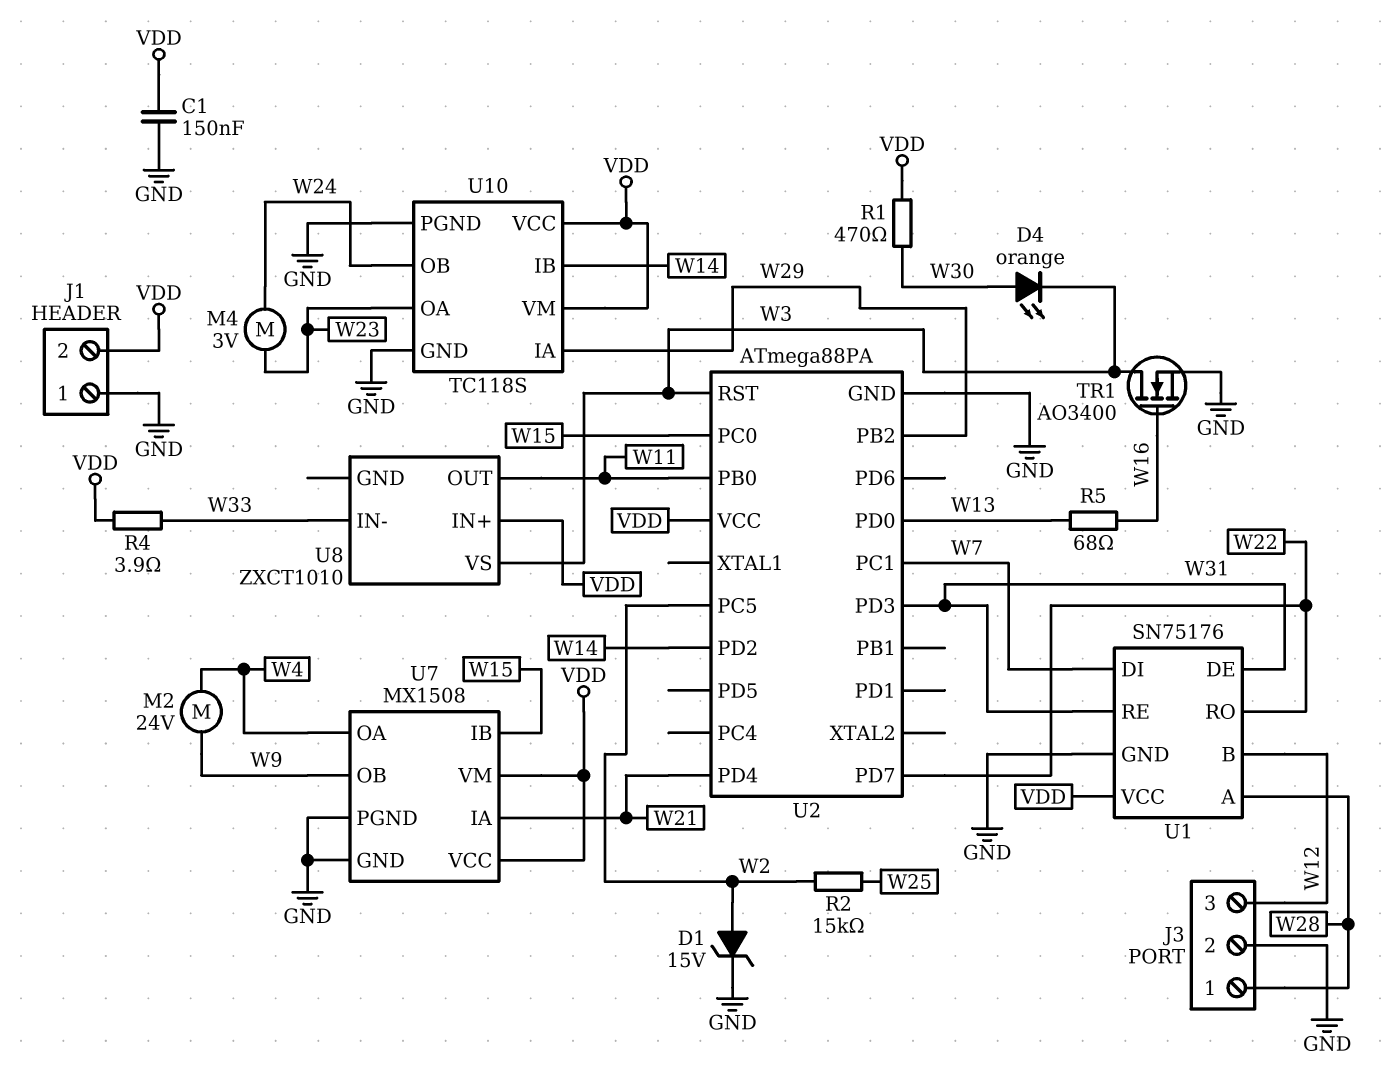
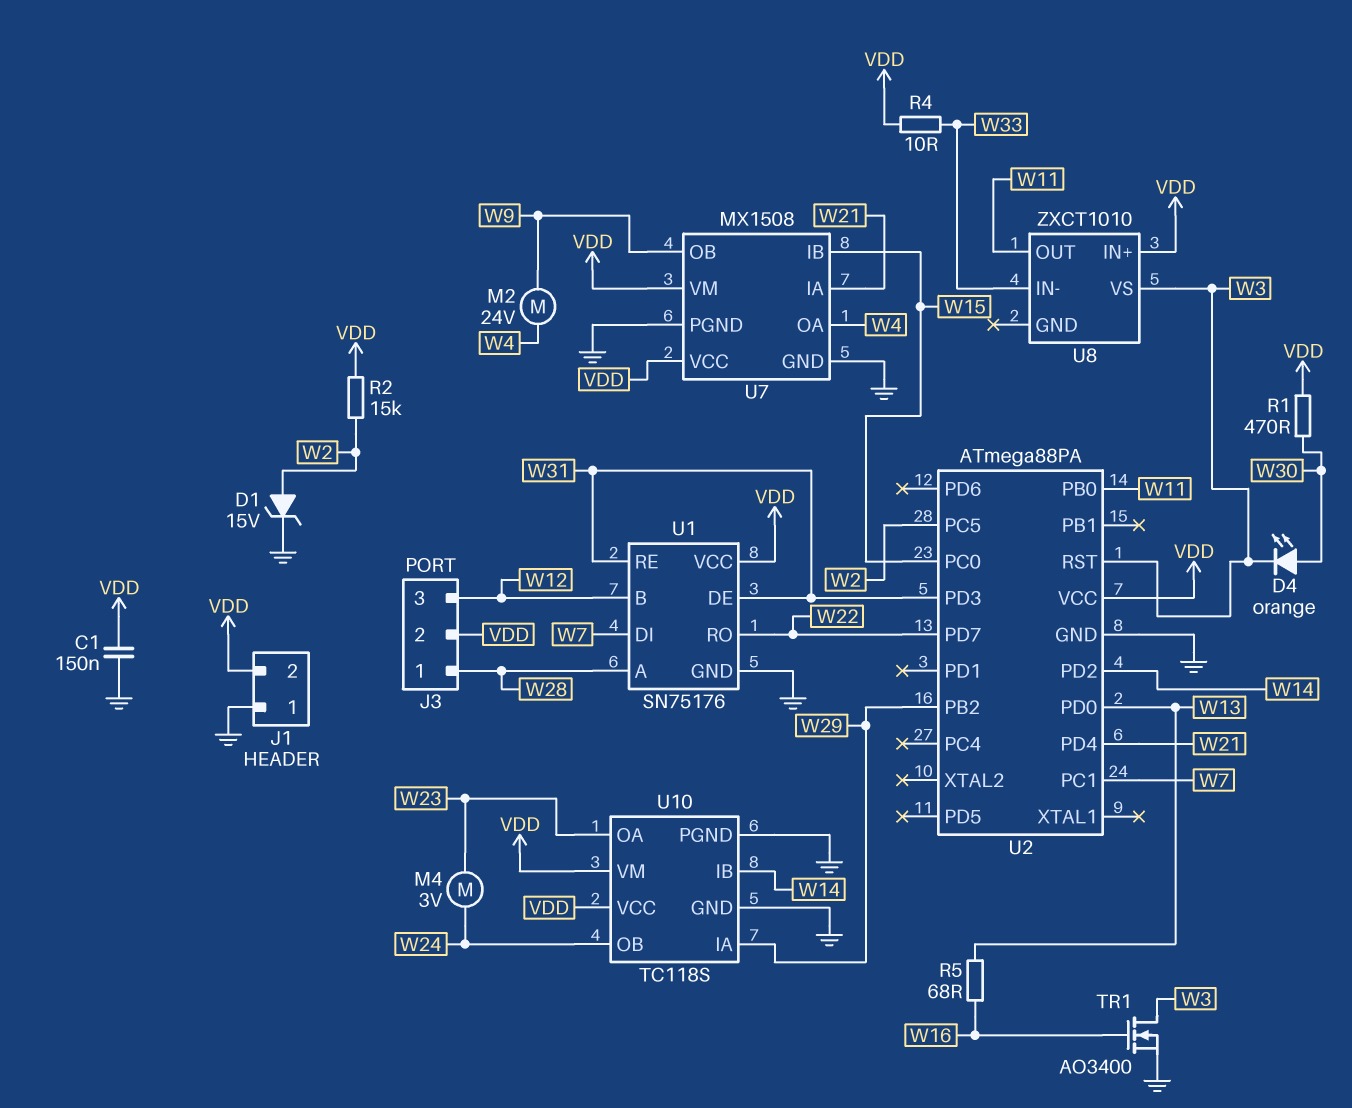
J3 pin 2: GND -> VDD
R2: 15k (W2, W25) -> 15k (VDD, W2)
R4: 3.9 (VDD, W33) -> 10 (VDD, W33)

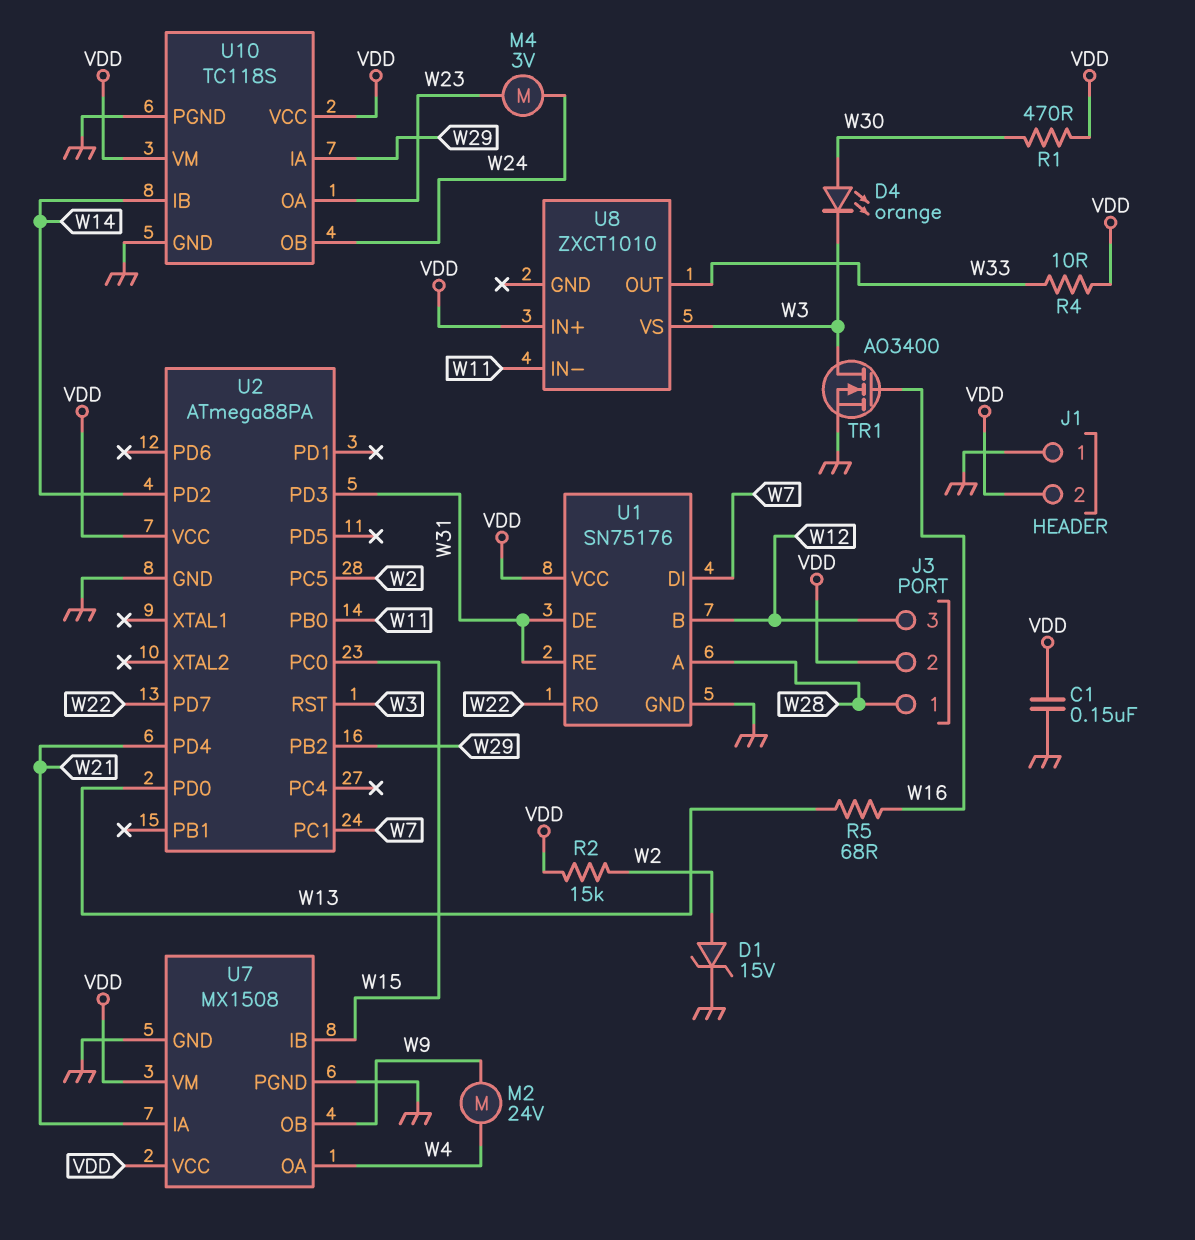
U8 pin IN-: W33 -> W11
U8 pin OUT: W11 -> W33

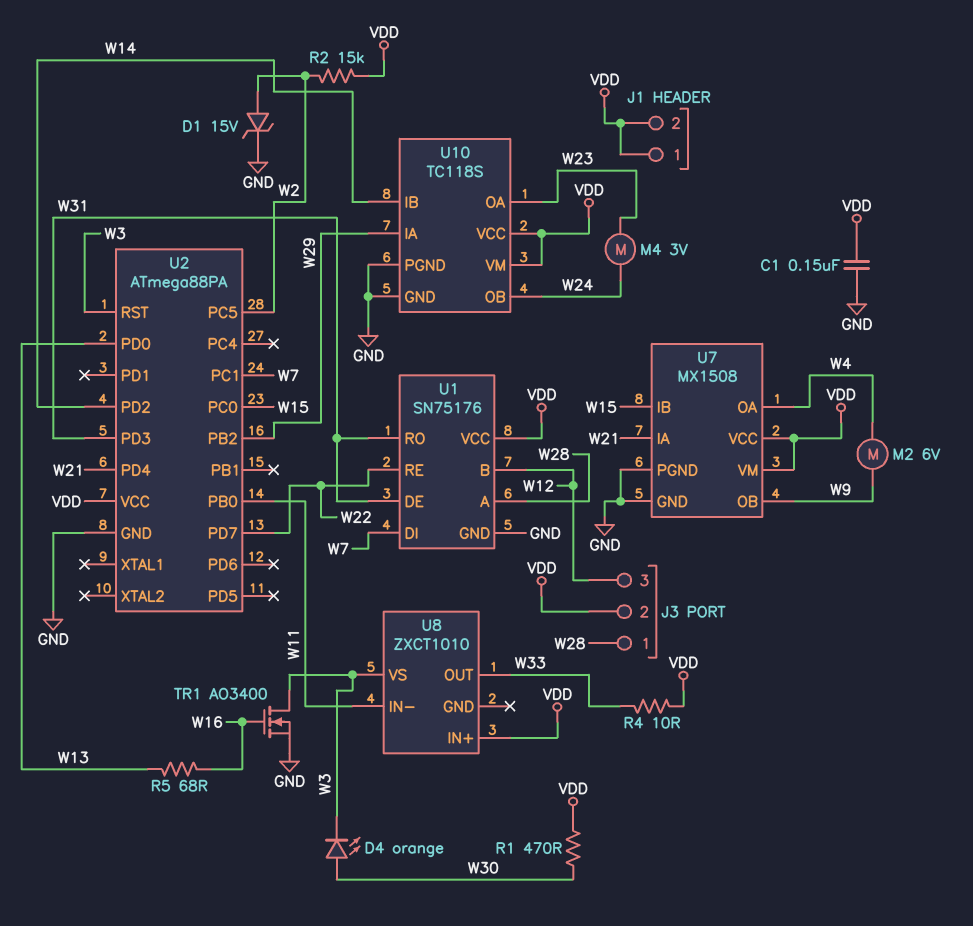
J1 pin 1: GND -> VDD
M2: motor 24V (W4, W9) -> motor 6V (W4, W9)
U1 pin RE: W31 -> W22
U1 pin RO: W22 -> W31

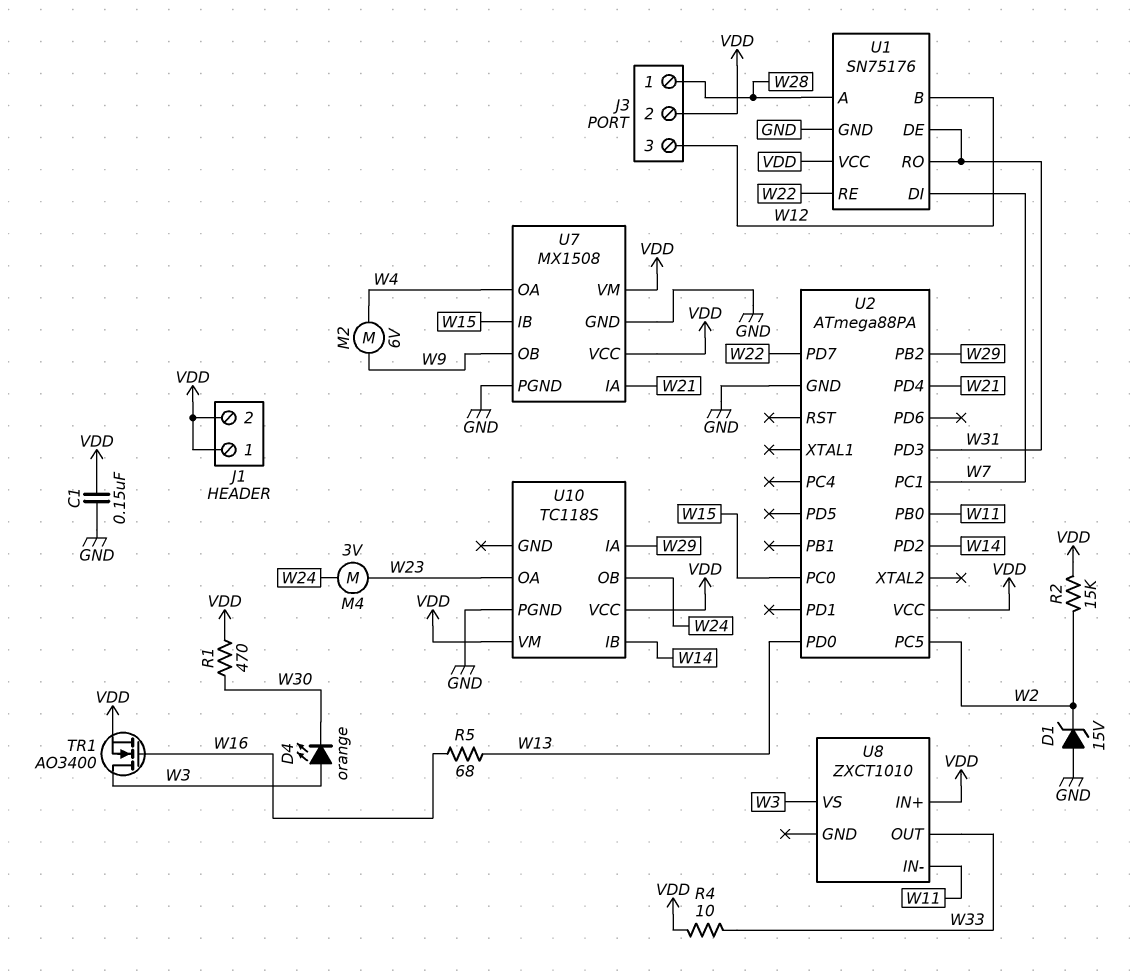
D1: zener 15V (A W2, K GND) -> zener 15V (A GND, K W2)
D4: LED orange (A W30, K W3) -> LED orange (A W3, K W30)
TR1: NMOS AO3400 (G W16, D W3, S GND) -> NMOS AO3400 (G W16, D W3, S VDD)
U2 pin RST: W3 -> none
U10 pin GND: GND -> none

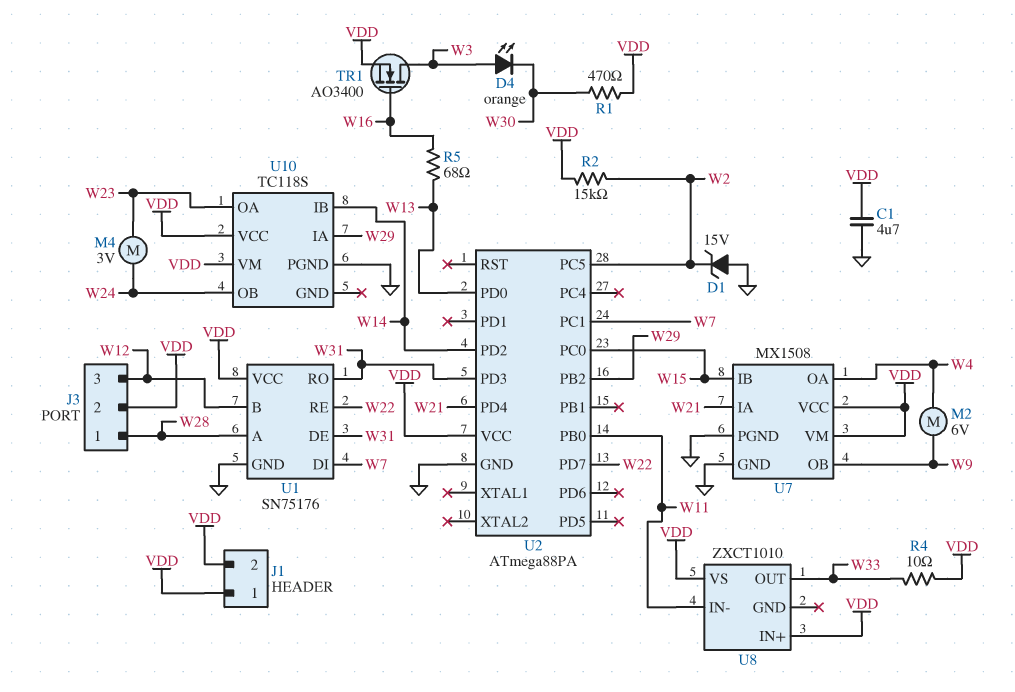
C1: 150nF (GND, VDD) -> 4.7uF (GND, VDD)
U8 pin VS: W3 -> VDD

